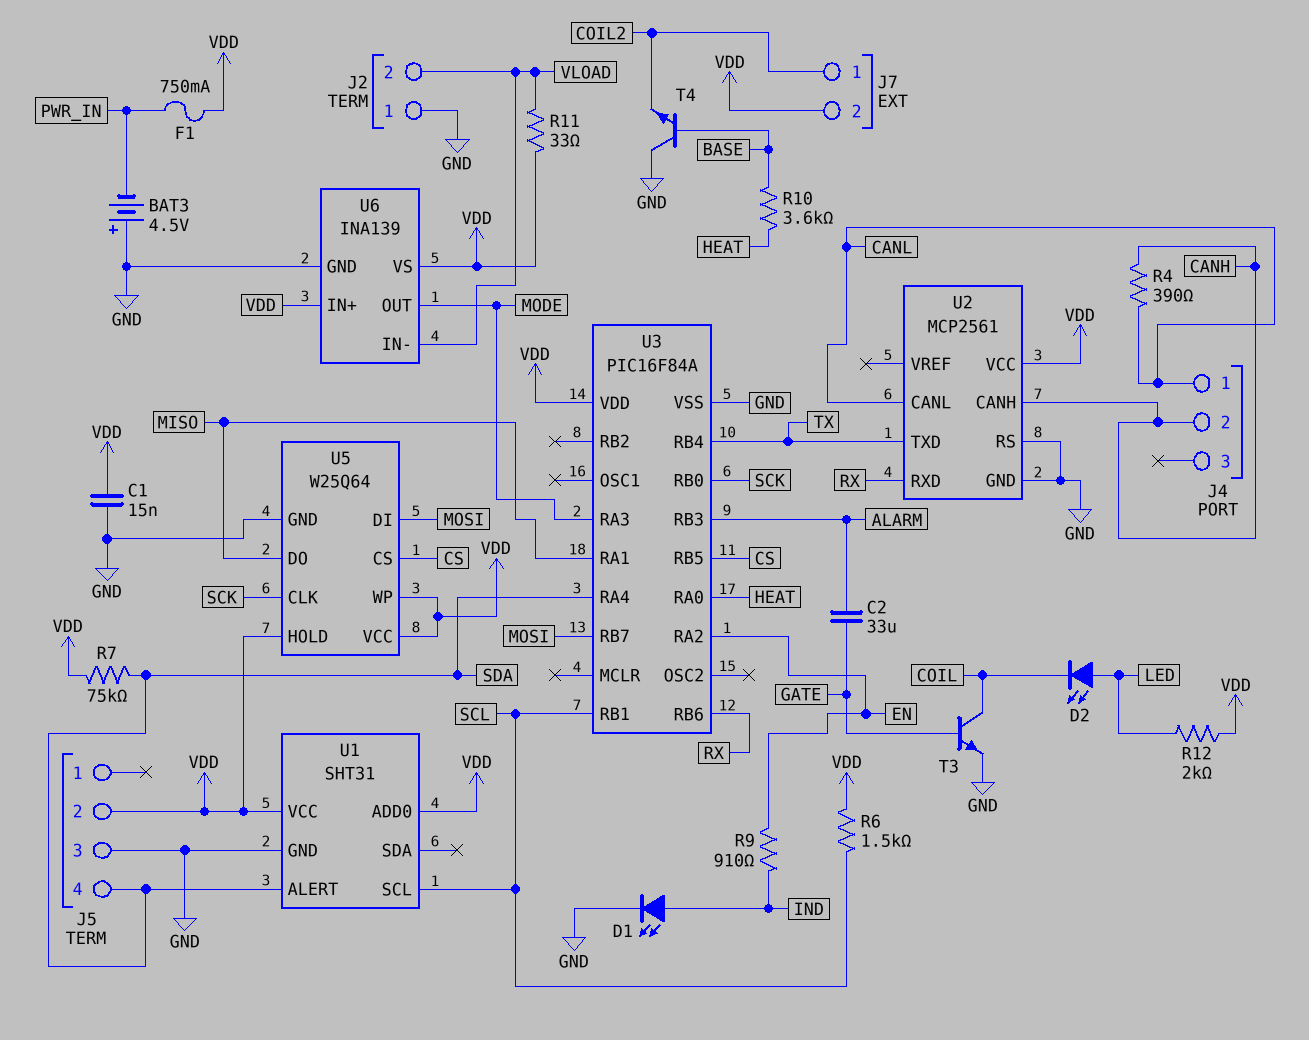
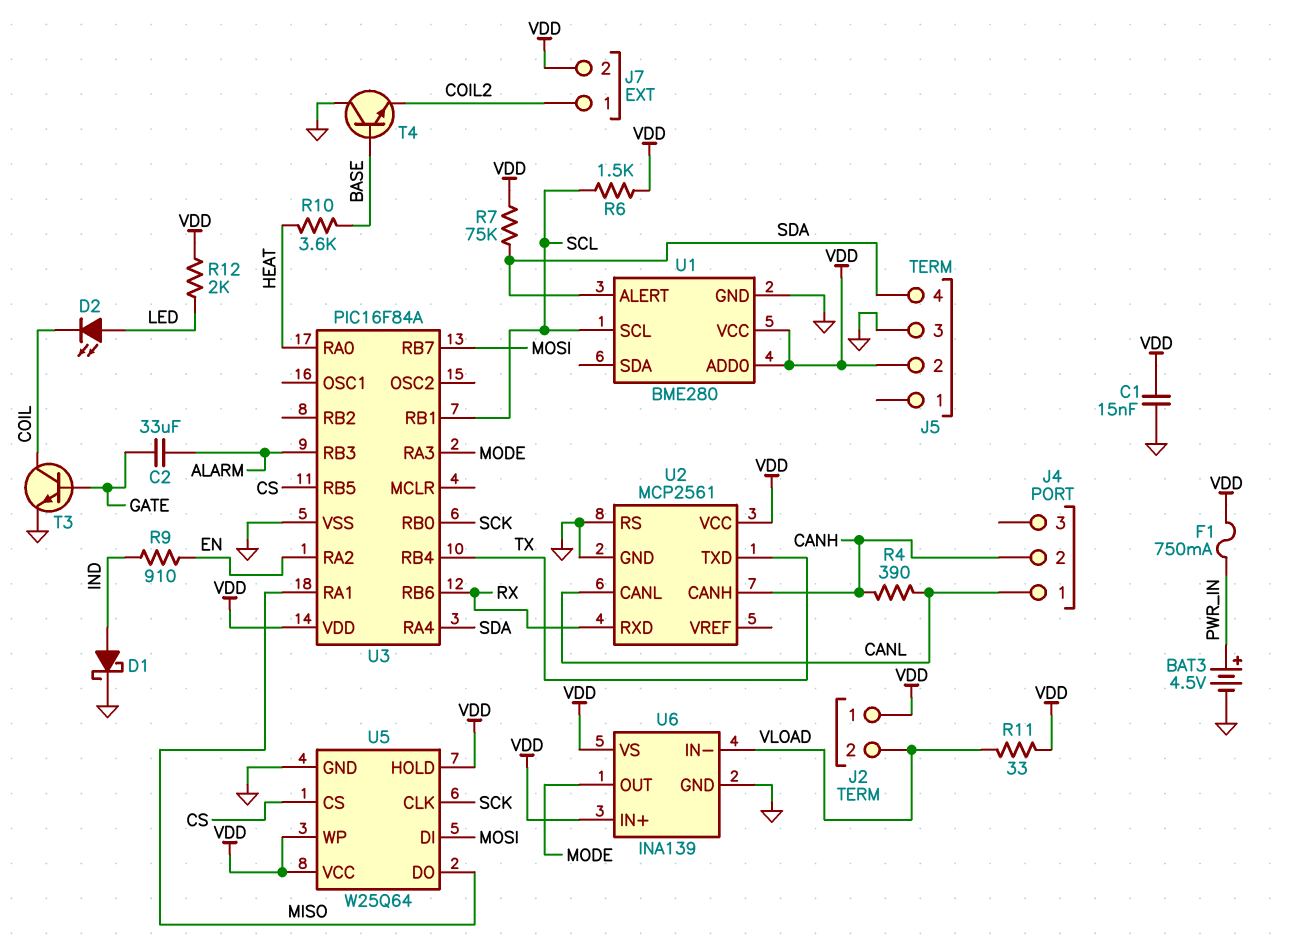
BAT3: 4.5V (plus GND, minus PWR_IN) -> 4.5V (plus PWR_IN, minus GND)
D1: LED (A IND, K GND) -> schottky (A IND, K GND)
J2 pin 1: GND -> VDD
U1: SHT31 -> BME280

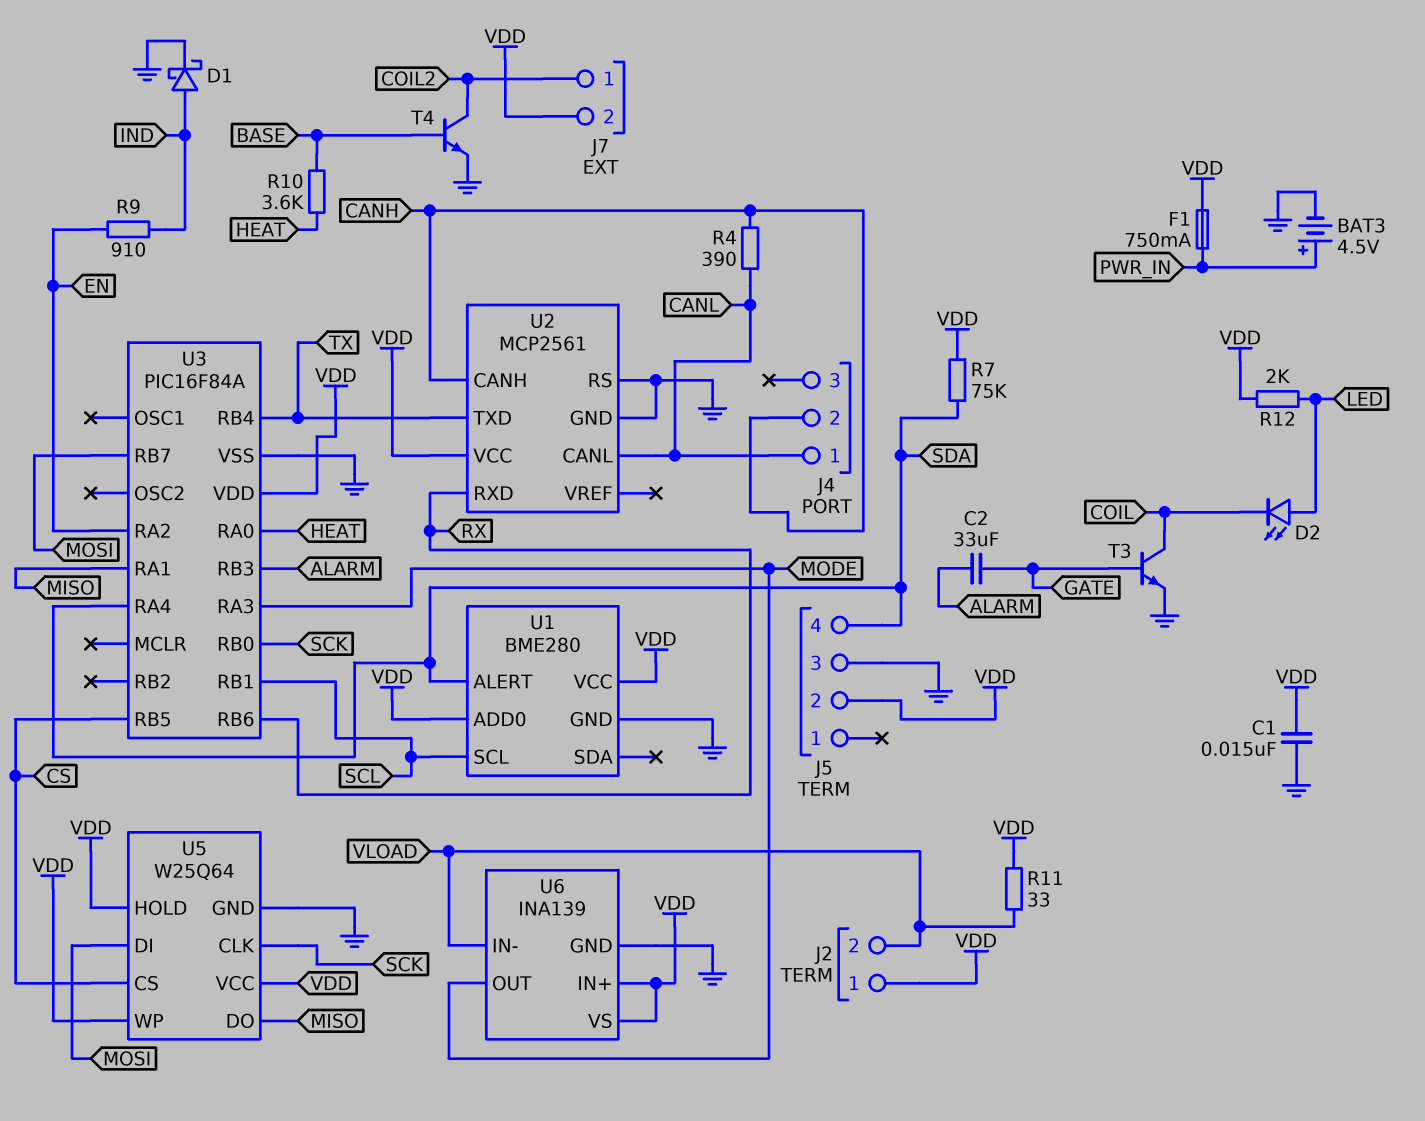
R6: 1.5k (SCL, VDD) -> none
T4: NPN (B BASE, C GND, E COIL2) -> NPN (B BASE, C COIL2, E GND)

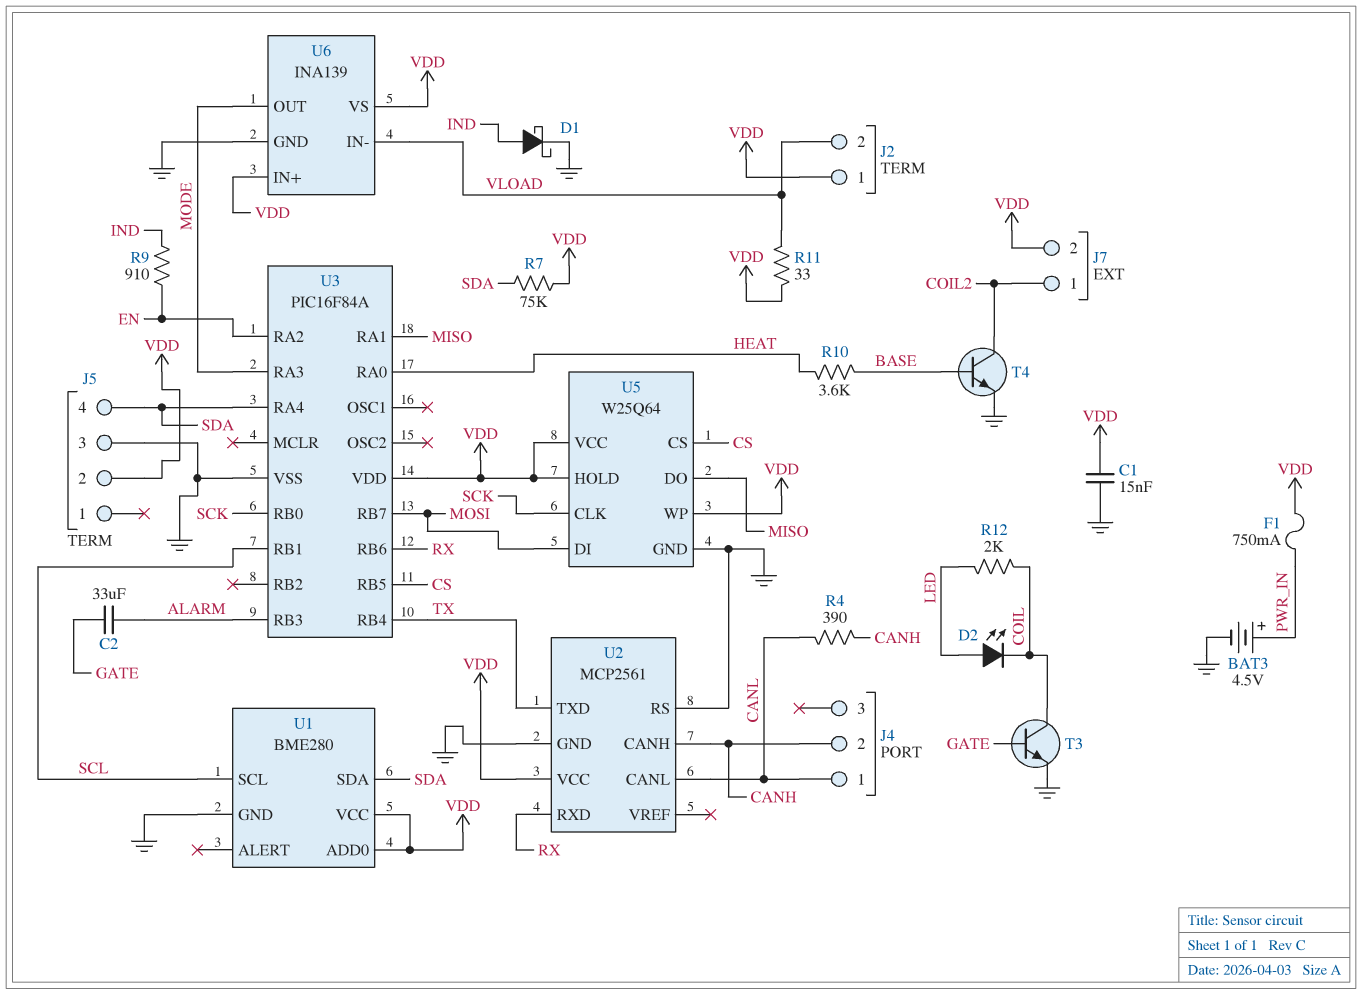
R12: 2k (LED, VDD) -> 2k (COIL, LED)
U1 pin ALERT: SDA -> none
U1 pin SDA: none -> SDA

